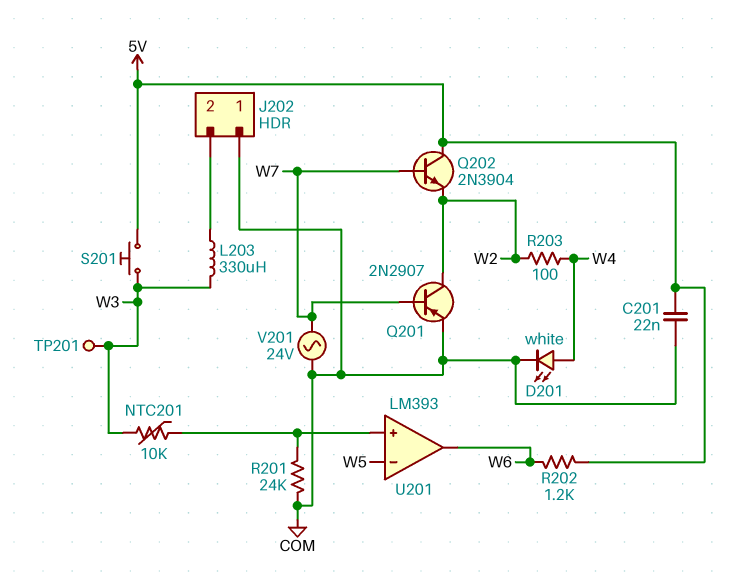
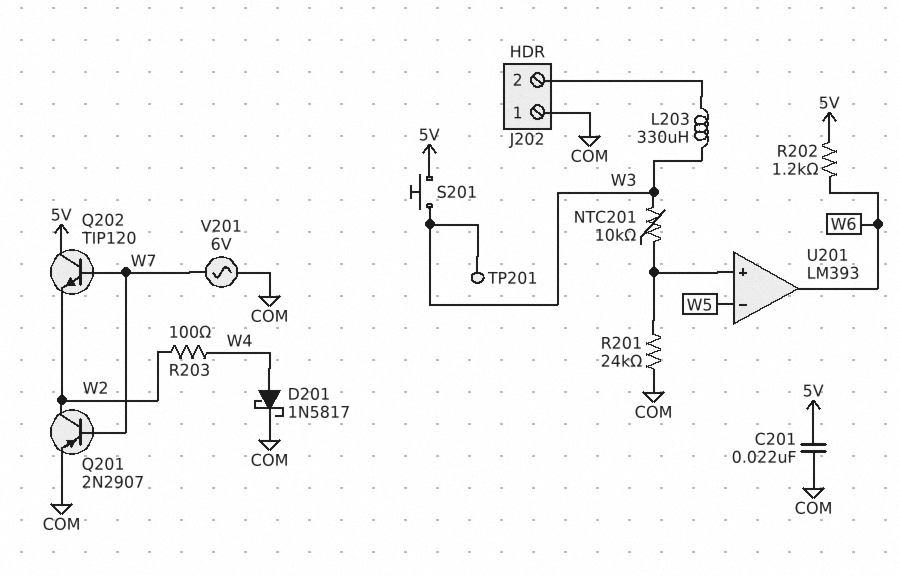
D201: LED white (A W4, K COM) -> schottky 1N5817 (A W4, K COM)
Q202: NPN 2N3904 (B W7, C 5V, E W2) -> NPN TIP120 (B W7, C 5V, E W2)
V201: AC 24V (COM, W7) -> AC 6V (COM, W7)

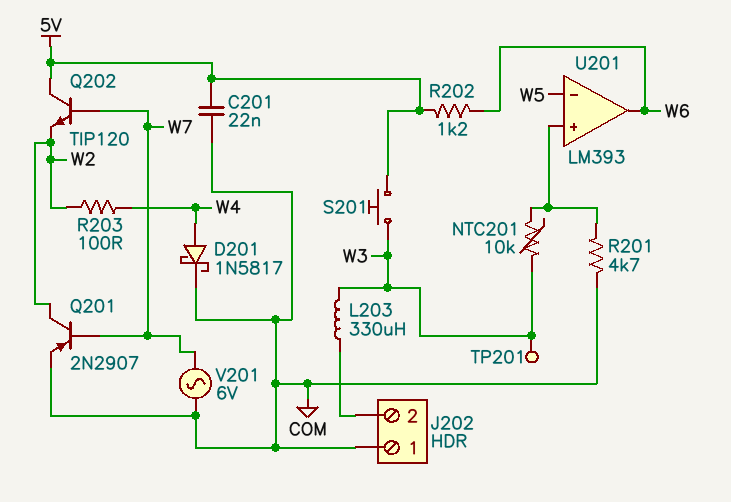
R201: 24k (COM, U201/in+) -> 4.7k (COM, U201/in+)

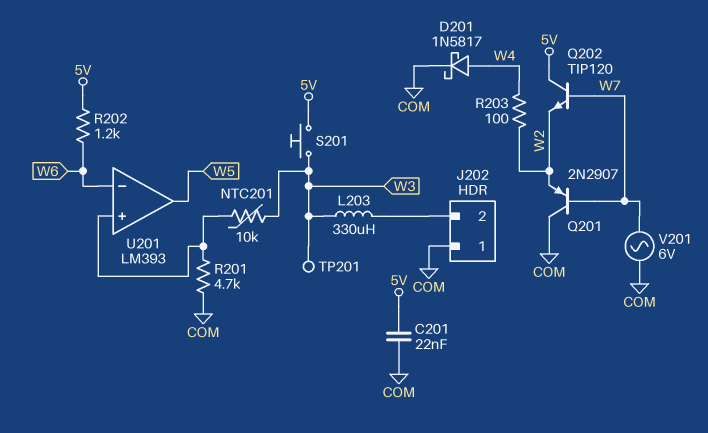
Q201: PNP 2N2907 (B W7, C W2, E COM) -> PNP 2N2907 (B W7, C COM, E W2)
U201 pin in-: W5 -> W6
U201 pin out: W6 -> W5

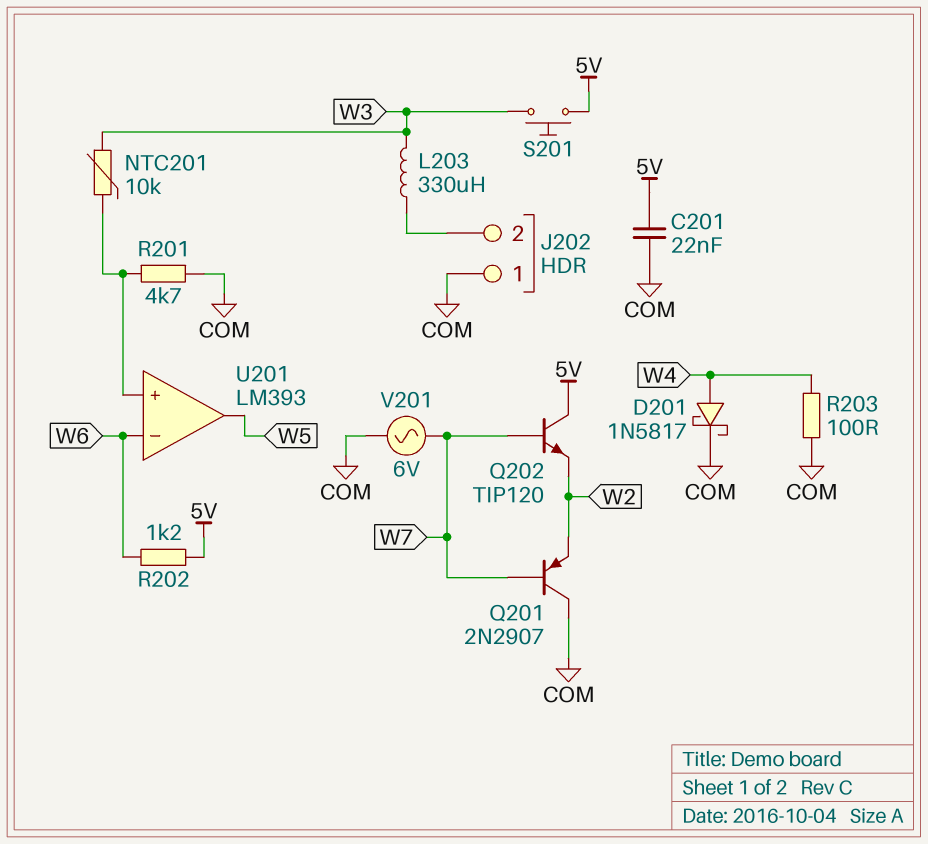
R203: 100 (W2, W4) -> 100 (COM, W4)
TP201: test point (W3) -> none

